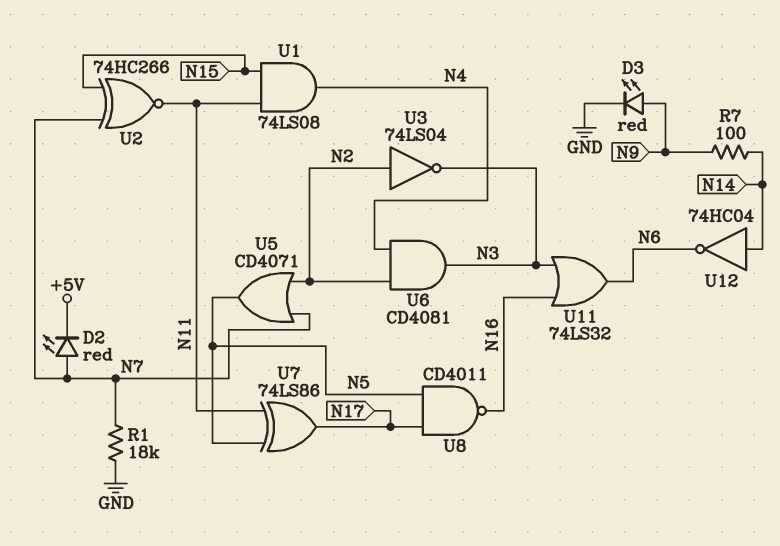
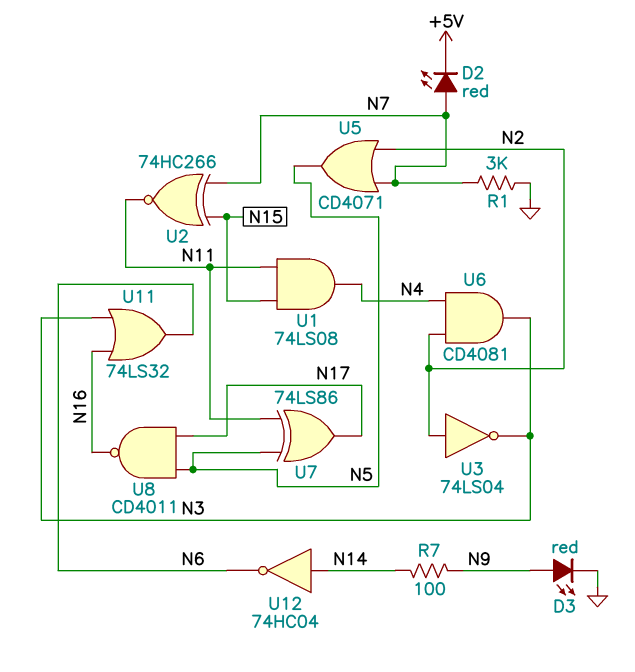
R1: 18k (GND, N7) -> 3k (GND, N7)

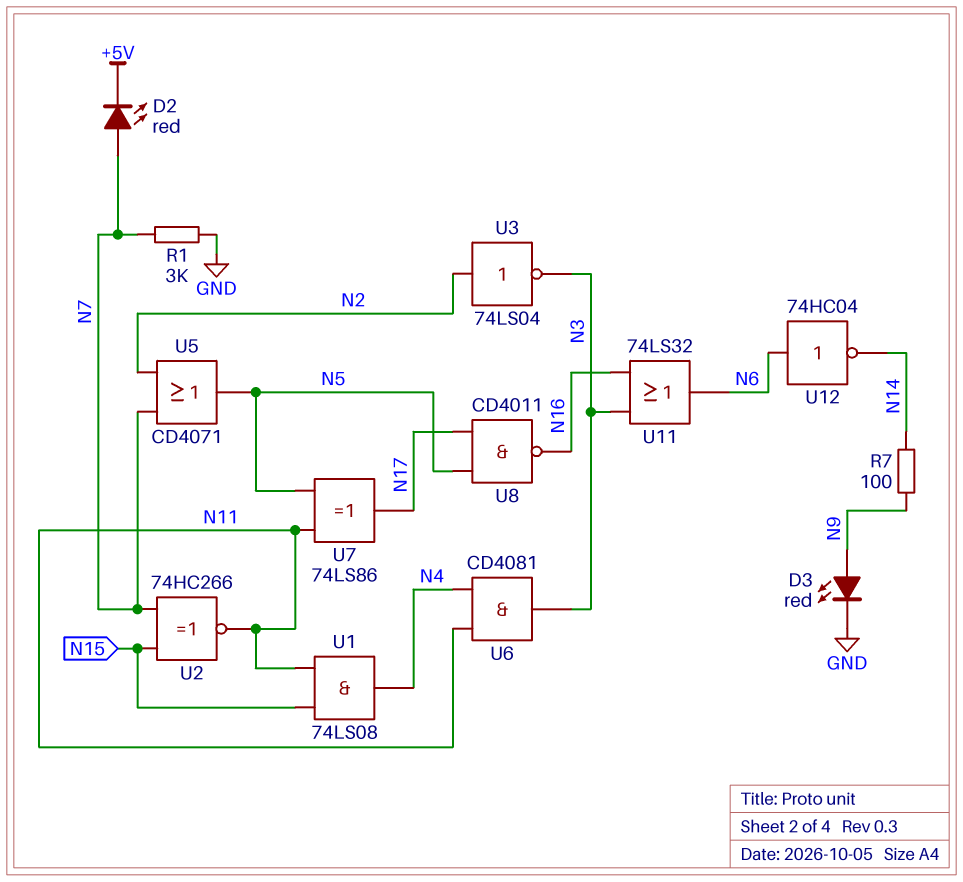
U6: AND CD4081 (in N2, in N4, out N3) -> AND CD4081 (in N4, in N11, out N3)
U12: NOT 74HC04 (in N14, out N6) -> NOT 74HC04 (in N6, out N14)

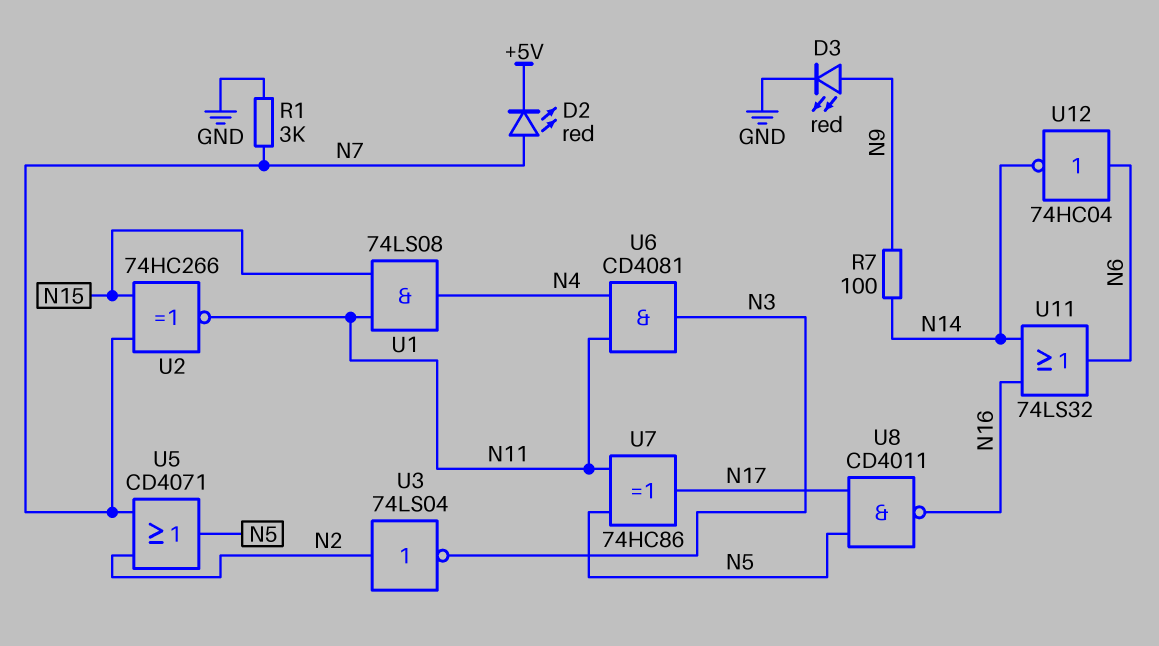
U7: XOR 74LS86 (in N5, in N11, out N17) -> XOR 74HC86 (in N5, in N11, out N17)
U11: OR 74LS32 (in N3, in N16, out N6) -> OR 74LS32 (in N14, in N16, out N6)

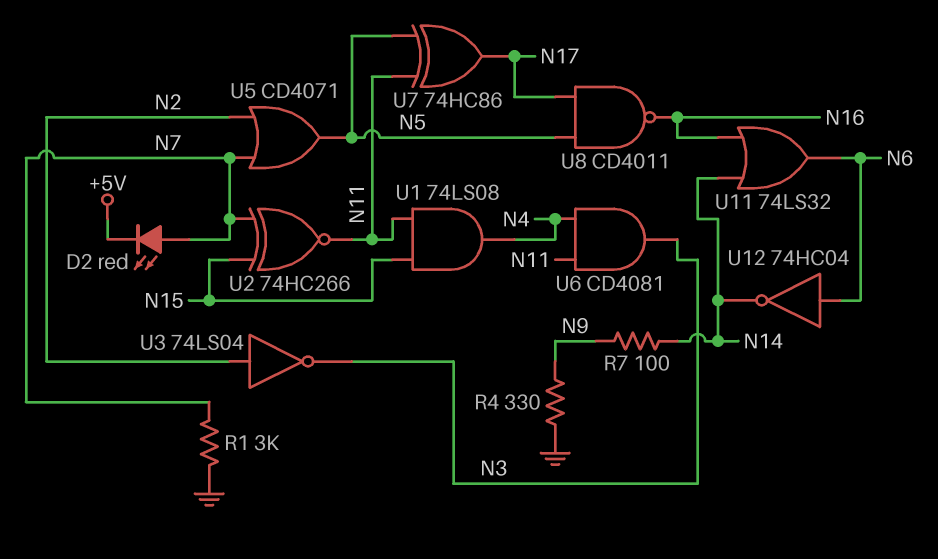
D3: LED red (A N9, K GND) -> none
R4: none -> 330 (GND, N9)

